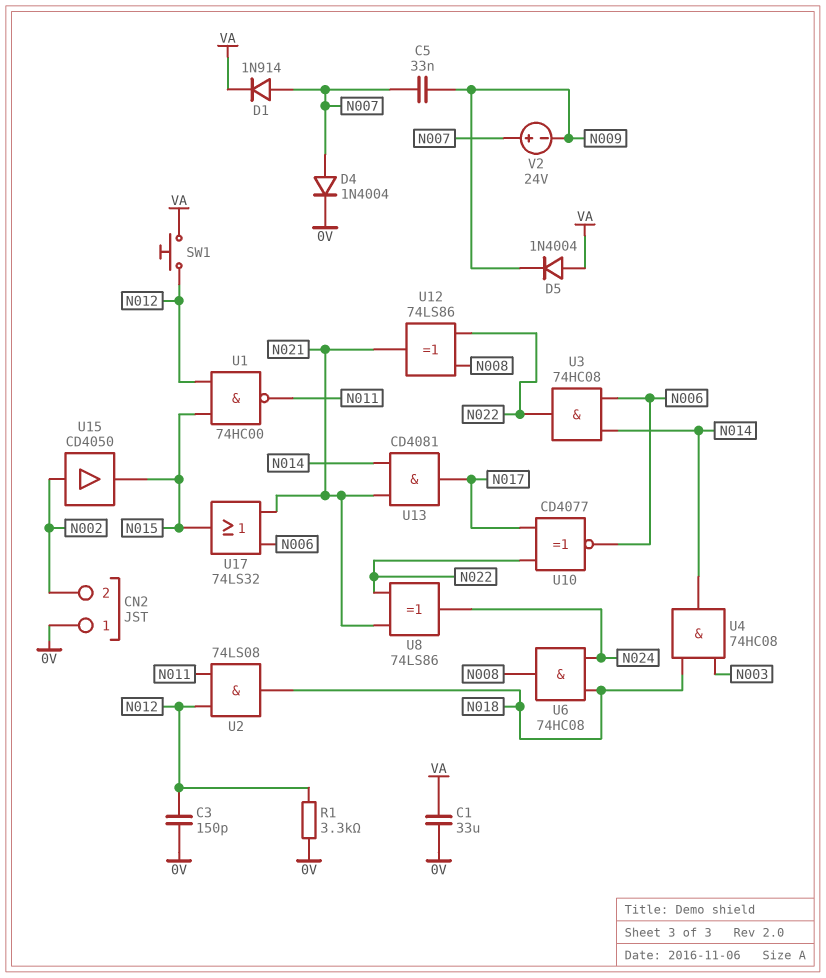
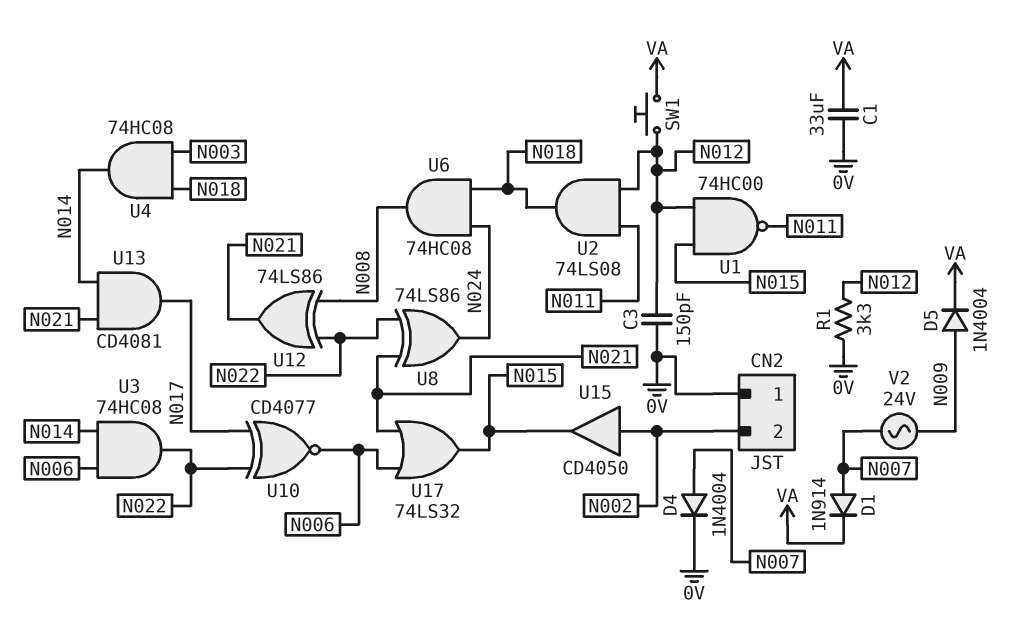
C5: 33nF (N007, N009) -> none
D5: diode 1N4004 (A VA, K N009) -> diode 1N4004 (A N009, K VA)
V2: 24V (plus N007, minus N009) -> AC 24V (N007, N009)

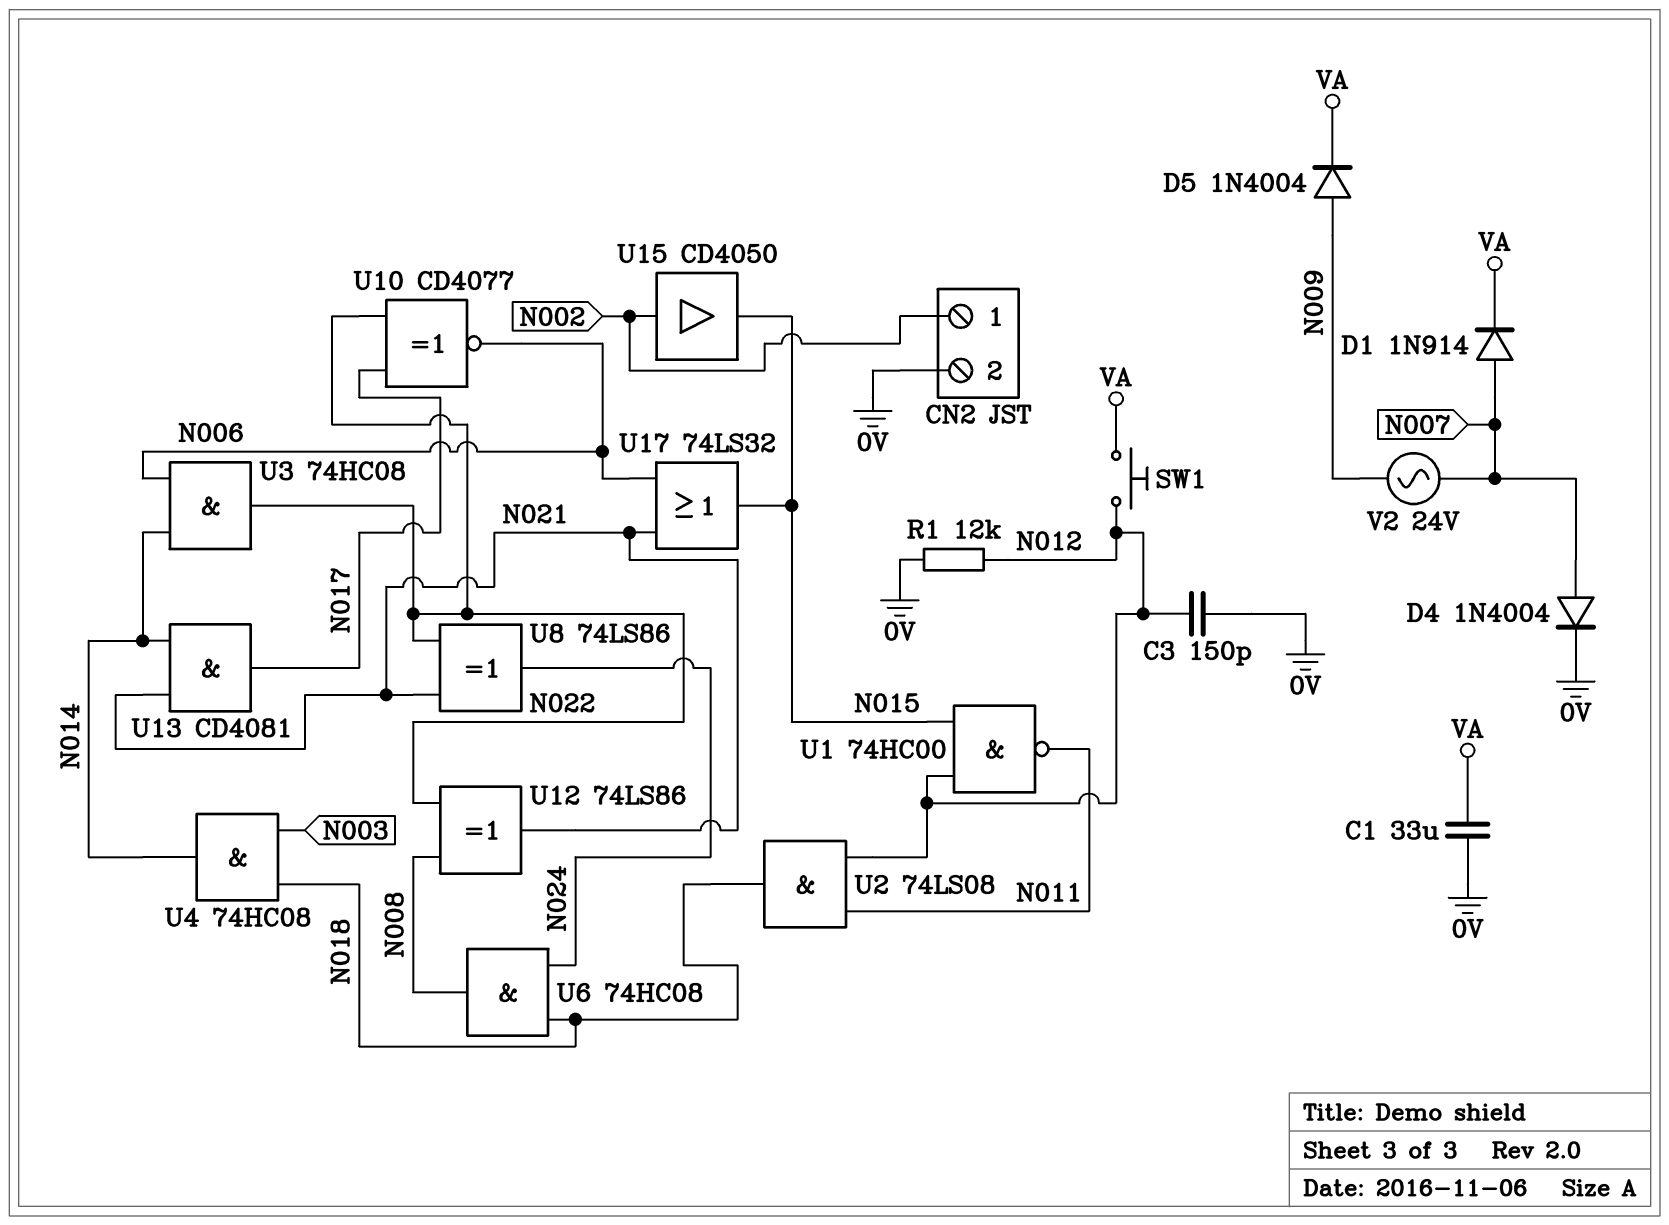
CN2 pin 1: 0V -> N002
CN2 pin 2: N002 -> 0V
R1: 3.3k (0V, N012) -> 12k (0V, N012)

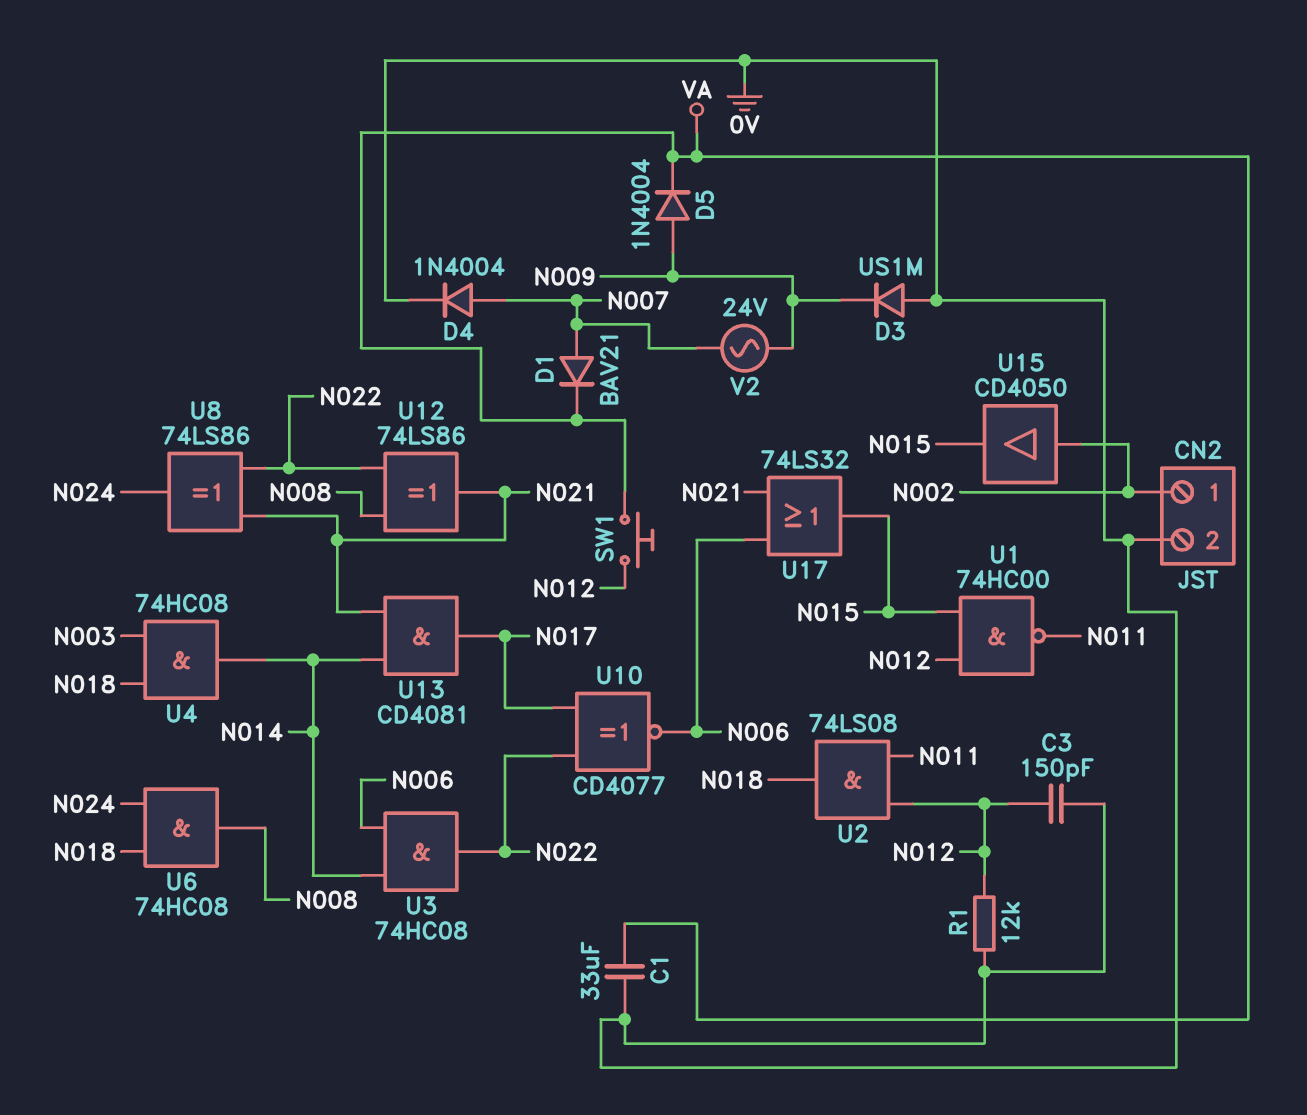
D1: diode 1N914 (A N007, K VA) -> diode BAV21 (A N007, K VA)
D3: none -> diode US1M (A 0V, K N009)

